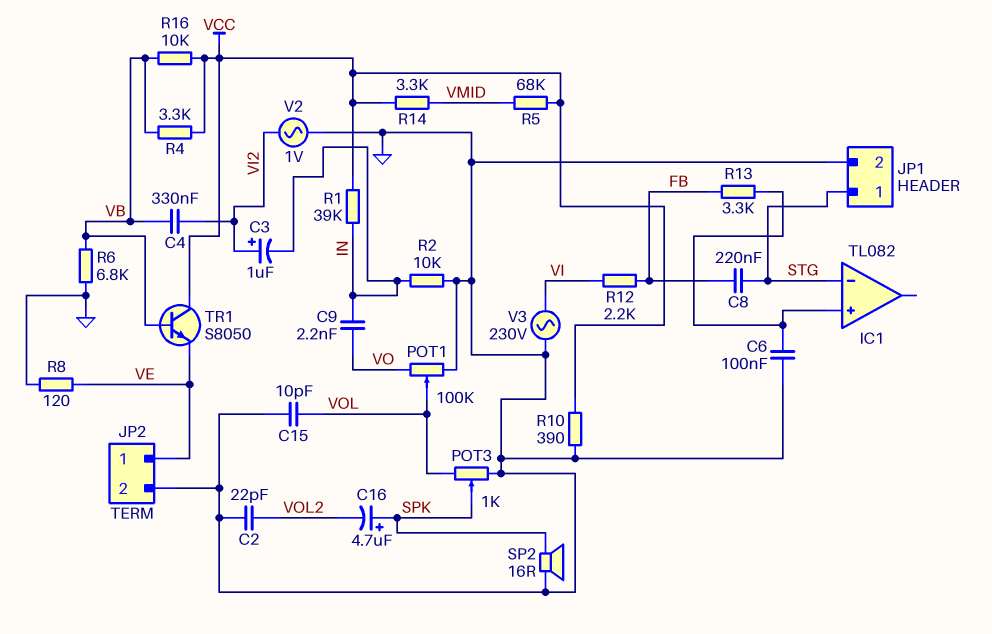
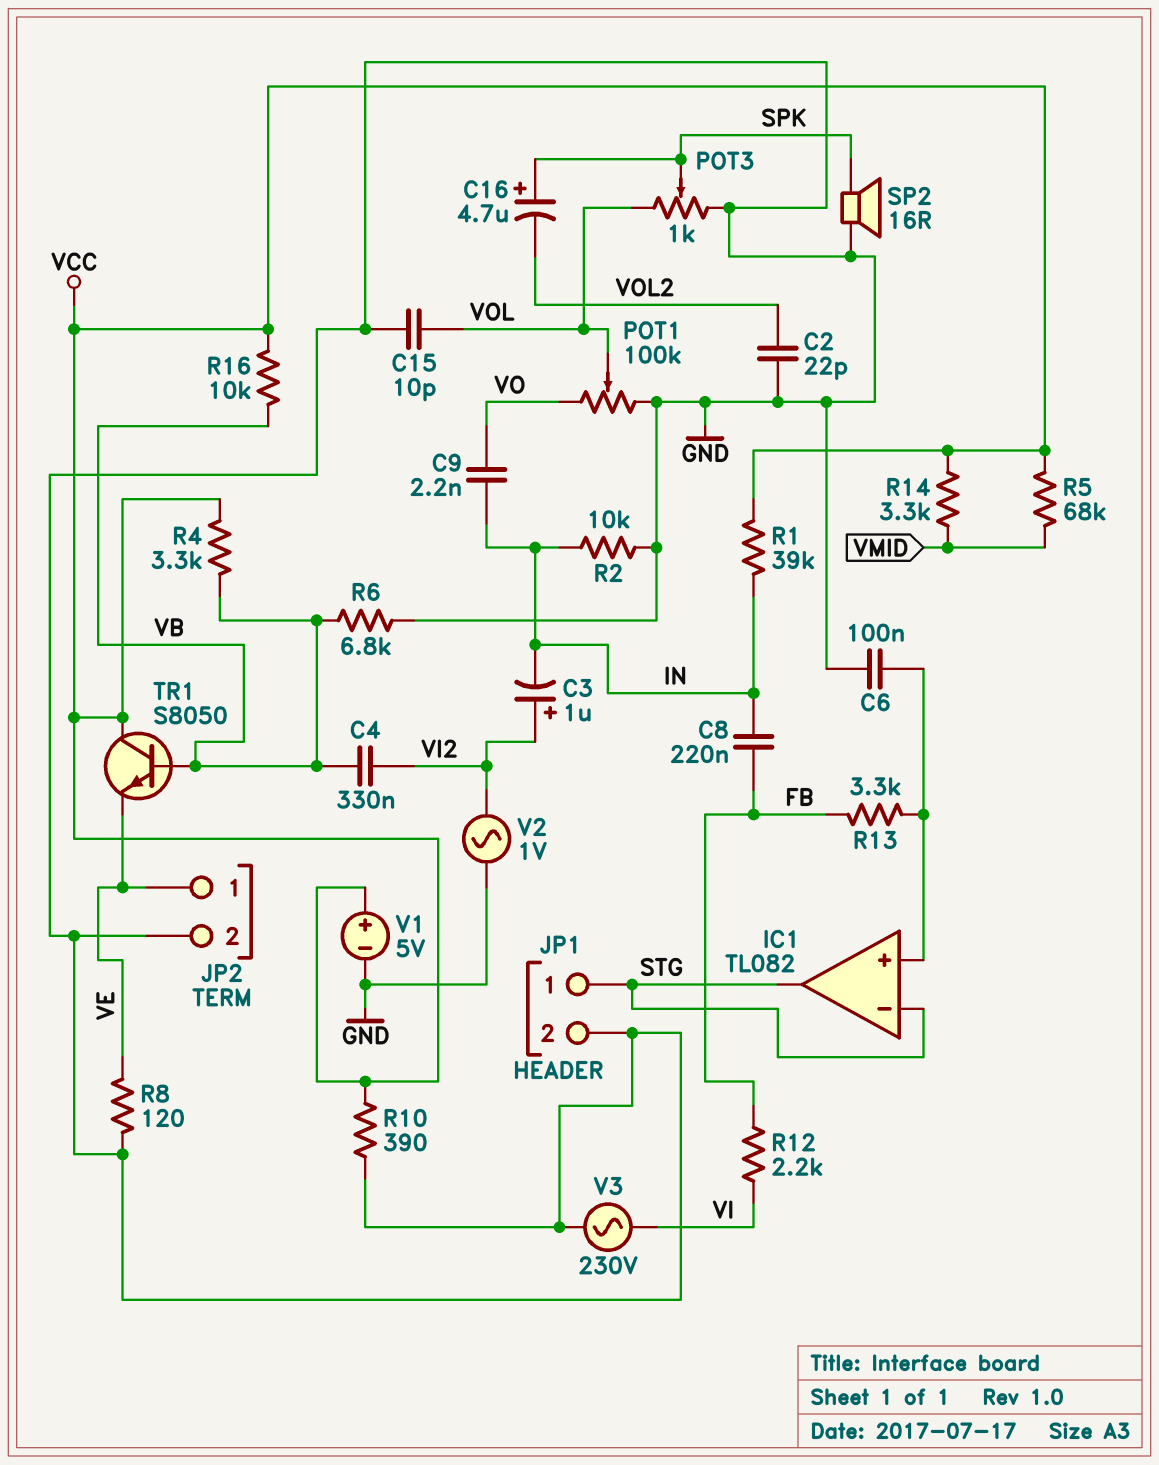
C8: 220nF (FB, STG) -> 220nF (FB, IN)
IC1 pin out: none -> STG
V1: none -> 5V (plus VCC, minus GND)

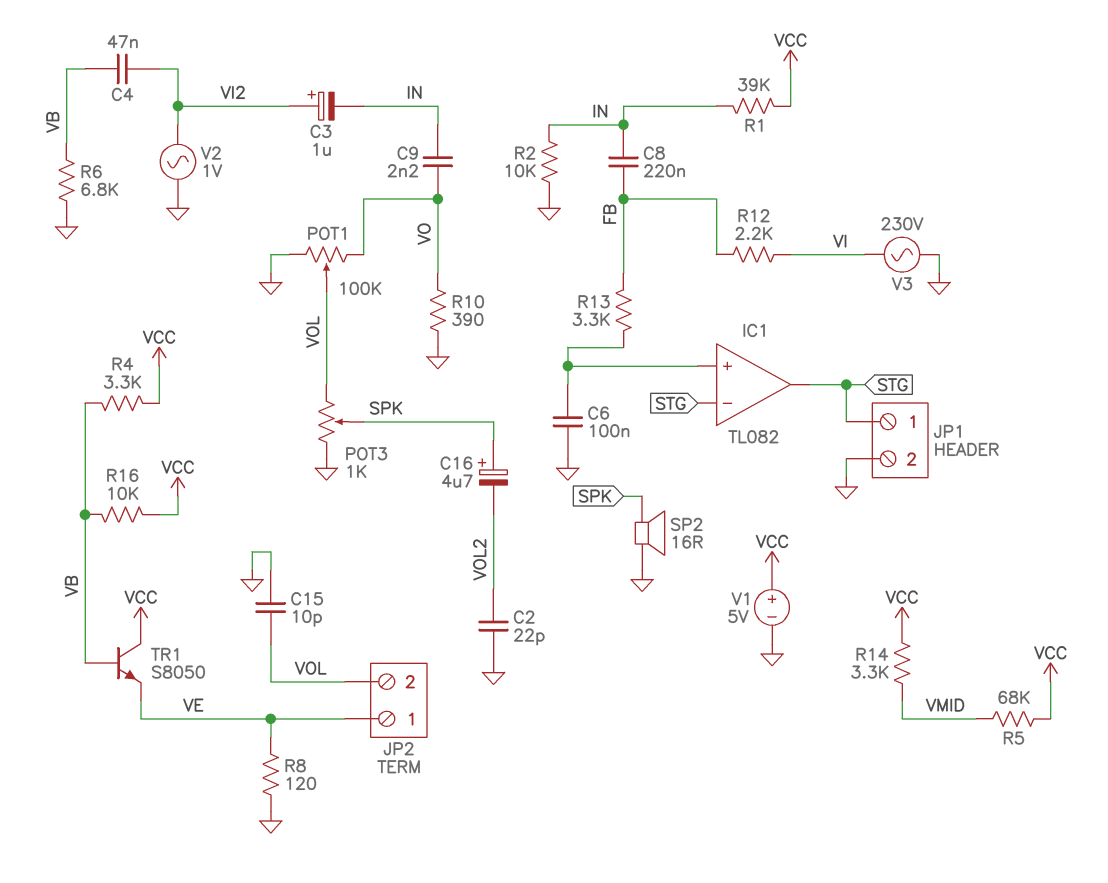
C4: 330nF (VB, VI2) -> 47nF (VB, VI2)
JP2 pin 2: GND -> VOL
R10: 390 (GND, VCC) -> 390 (GND, VO)

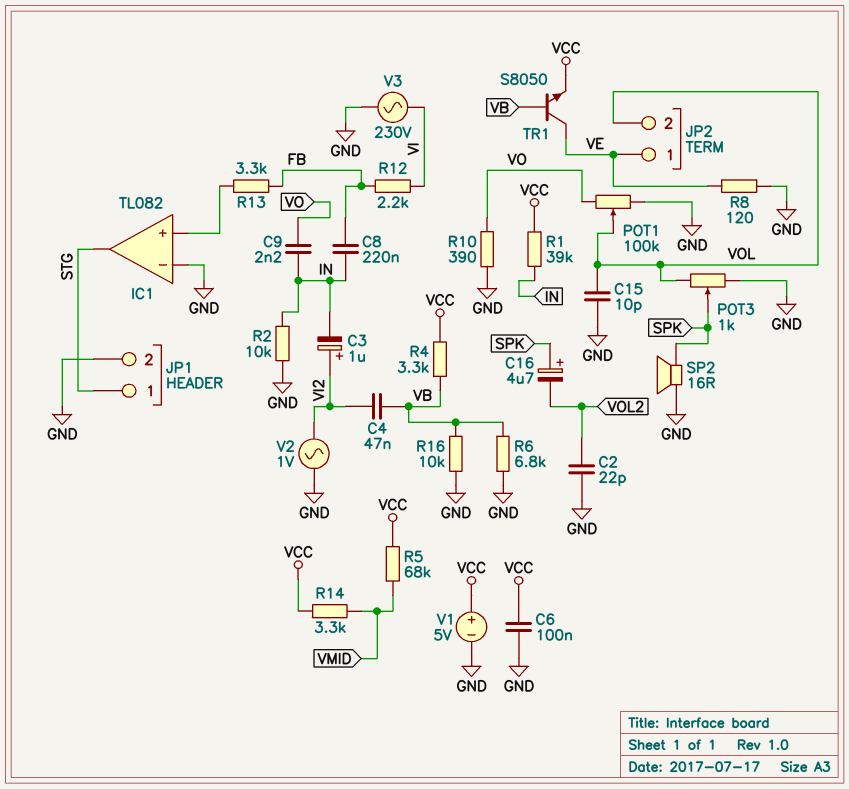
C6: 100nF (GND, IC1/in+) -> 100nF (GND, VCC)
IC1 pin in-: STG -> GND
R16: 10k (VB, VCC) -> 10k (GND, VB)
TR1: NPN S8050 (B VB, C VCC, E VE) -> NPN S8050 (B VB, C VE, E VCC)

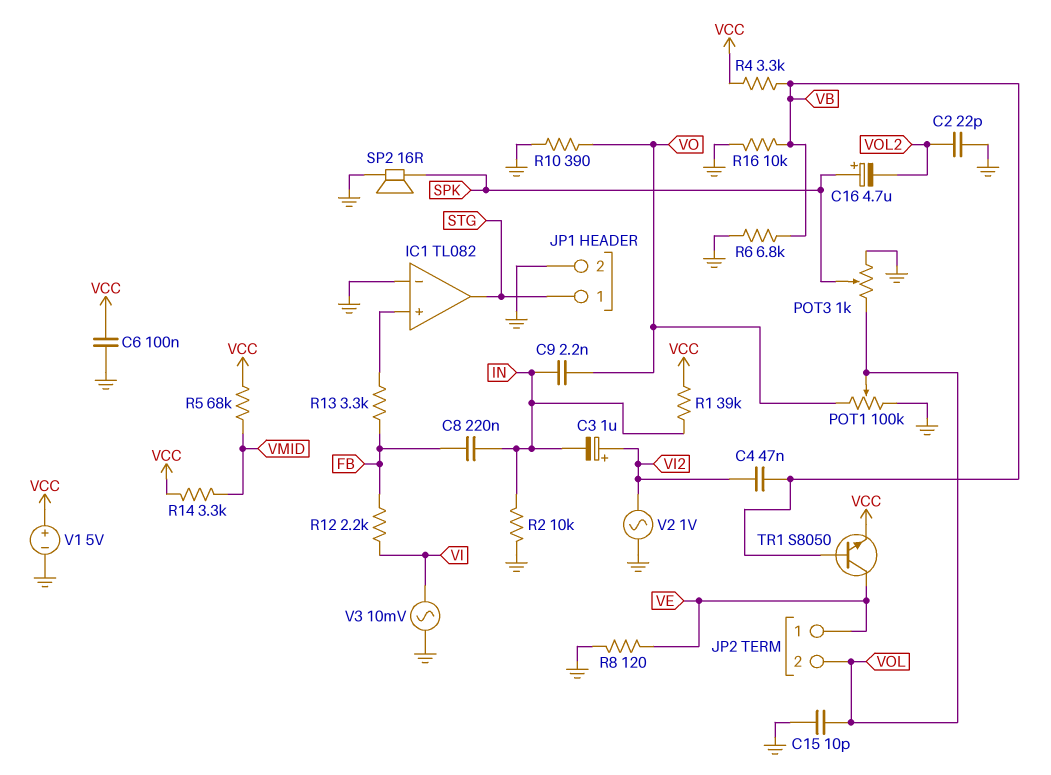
V3: AC 230V (GND, VI) -> AC 10mV (GND, VI)

